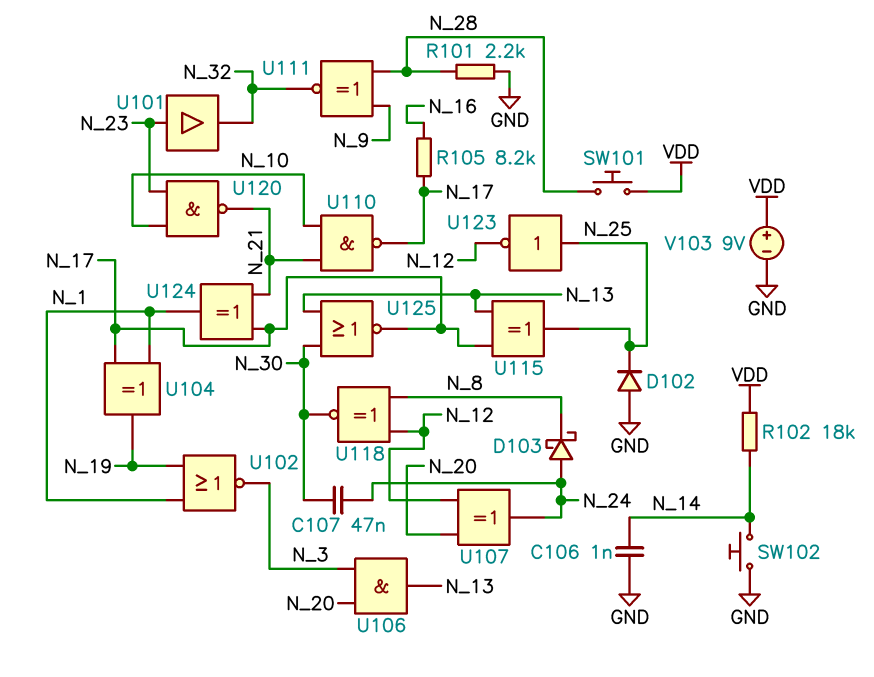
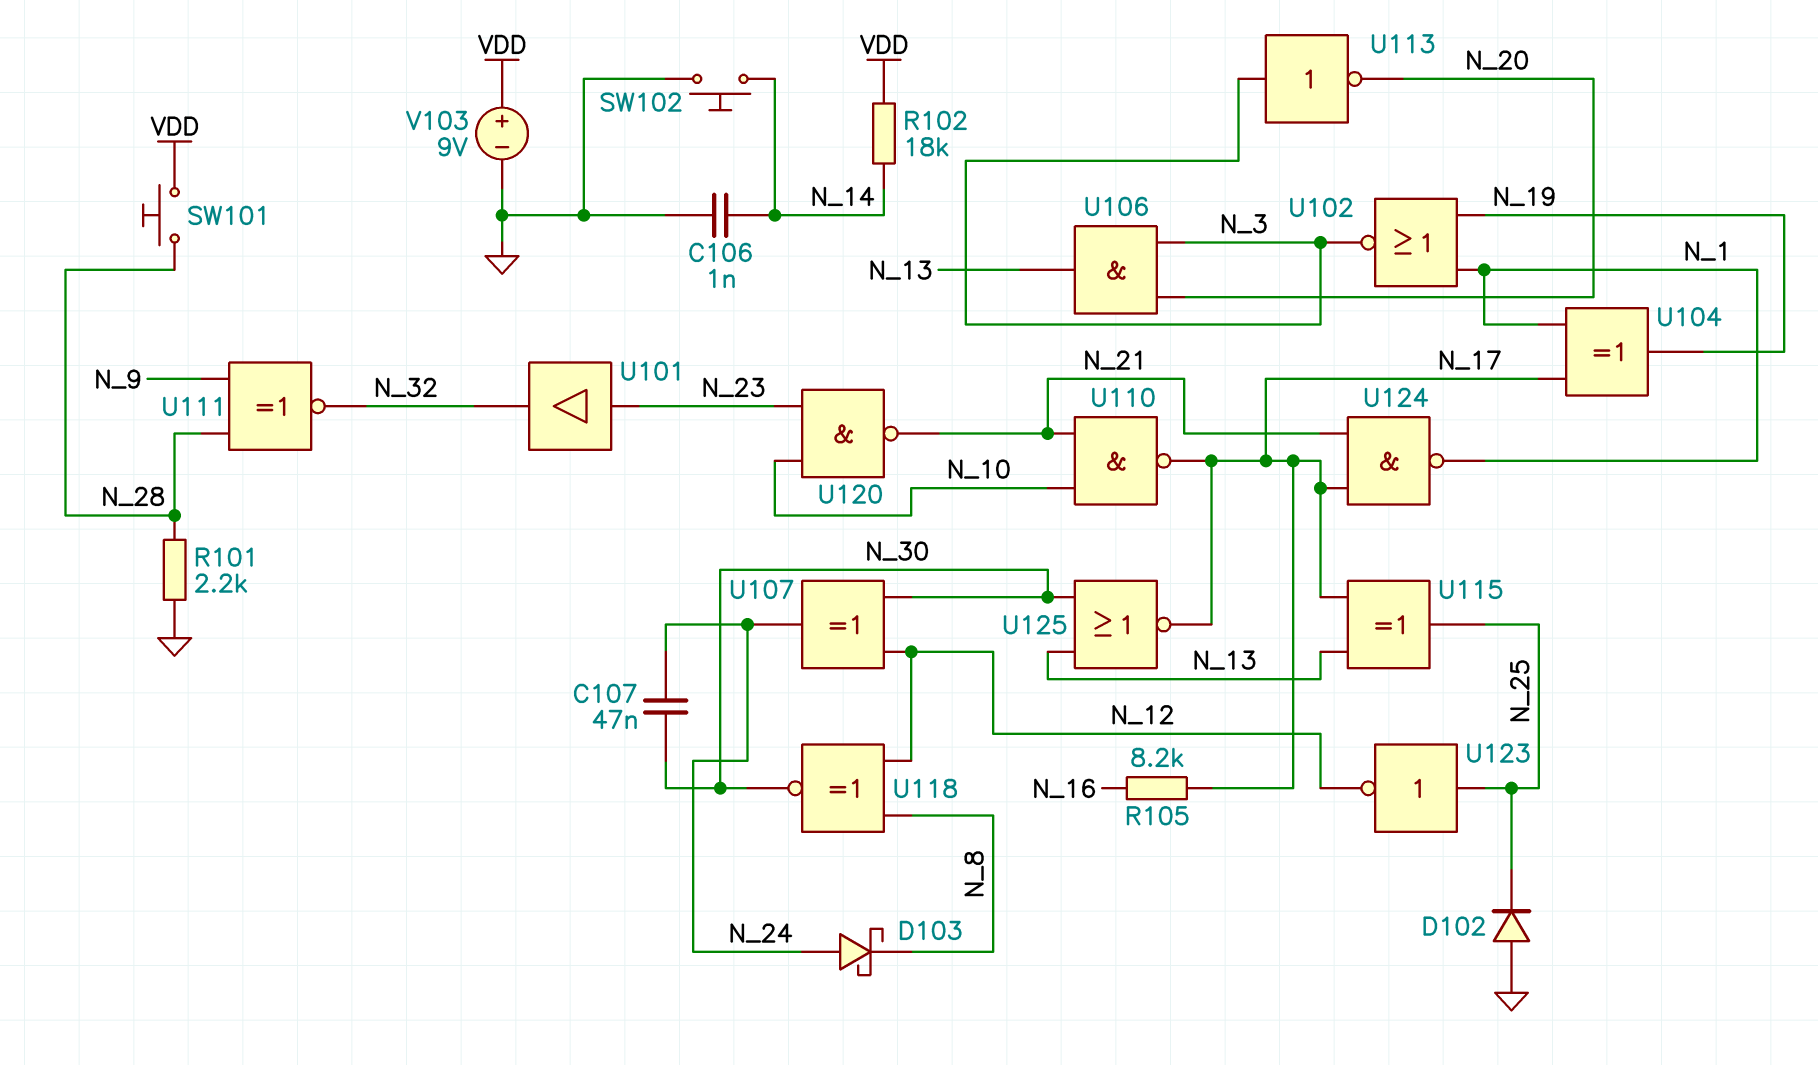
U107: XOR (in N_12, in N_20, out N_24) -> XOR (in N_12, in N_30, out N_24)
U113: none -> NOT (in N_3, out N_20)
U124: XOR (in N_17, in N_21, out N_1) -> NAND (in N_17, in N_21, out N_1)

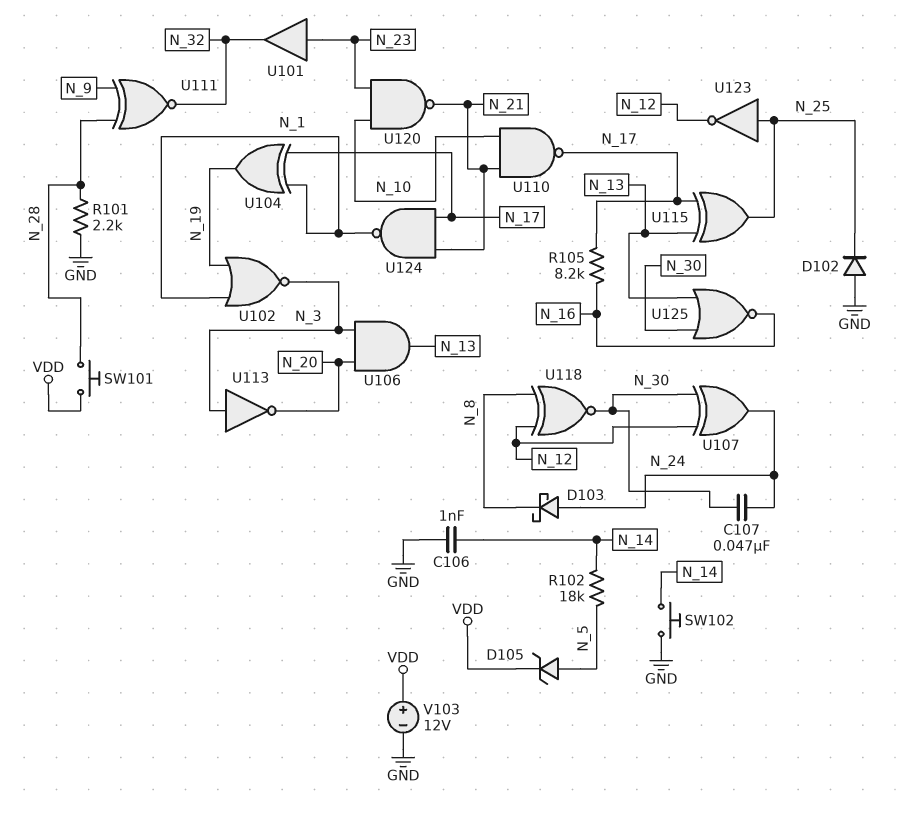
D105: none -> zener (A N_5, K VDD)
R102: 18k (N_14, VDD) -> 18k (N_5, N_14)
U125: NOR (in N_13, in N_30, out N_17) -> NOR (in N_13, in N_30, out N_16)
V103: 9V (plus VDD, minus GND) -> 12V (plus VDD, minus GND)

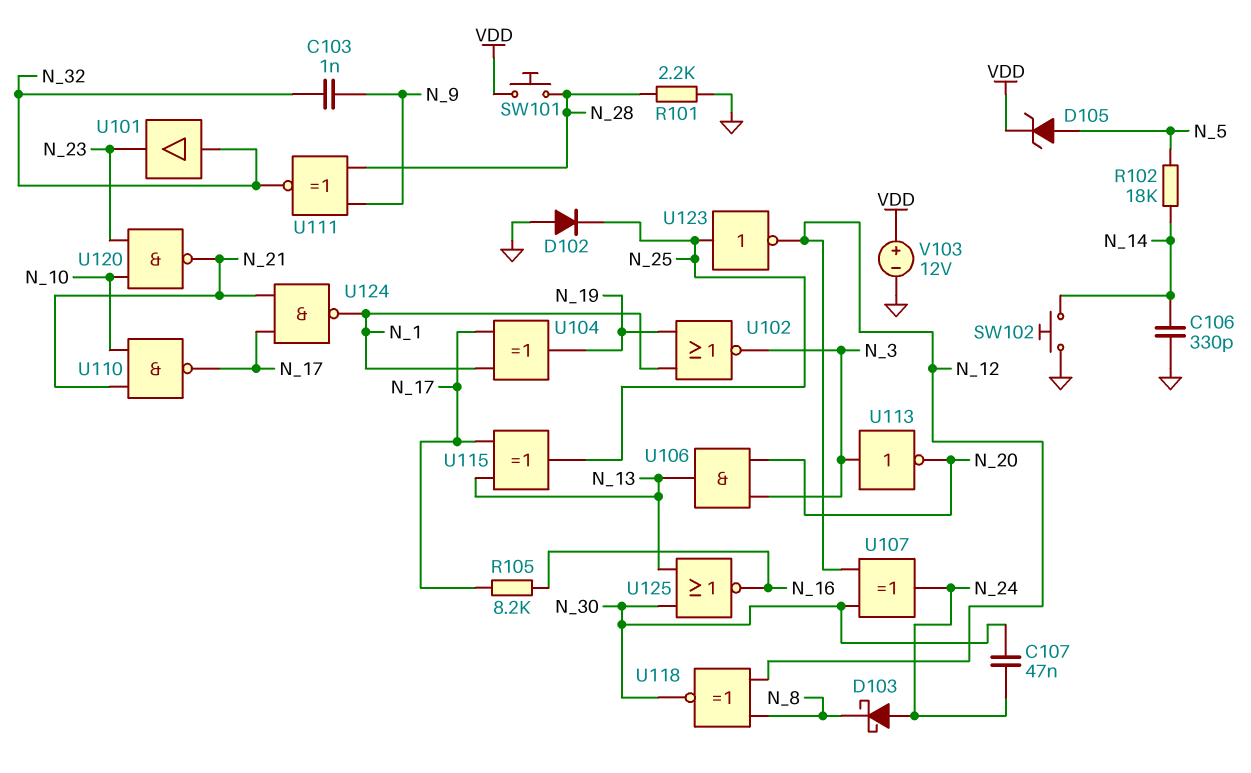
C103: none -> 1nF (N_9, N_32)
C106: 1nF (GND, N_14) -> 330pF (GND, N_14)
U101: buffer (in N_23, out N_32) -> buffer (in N_32, out N_23)

